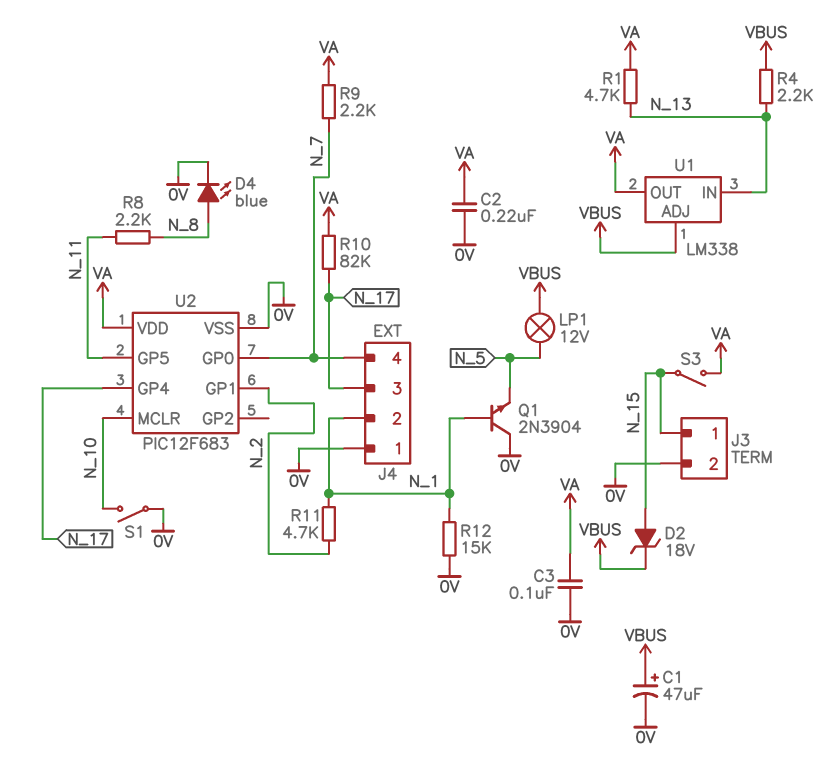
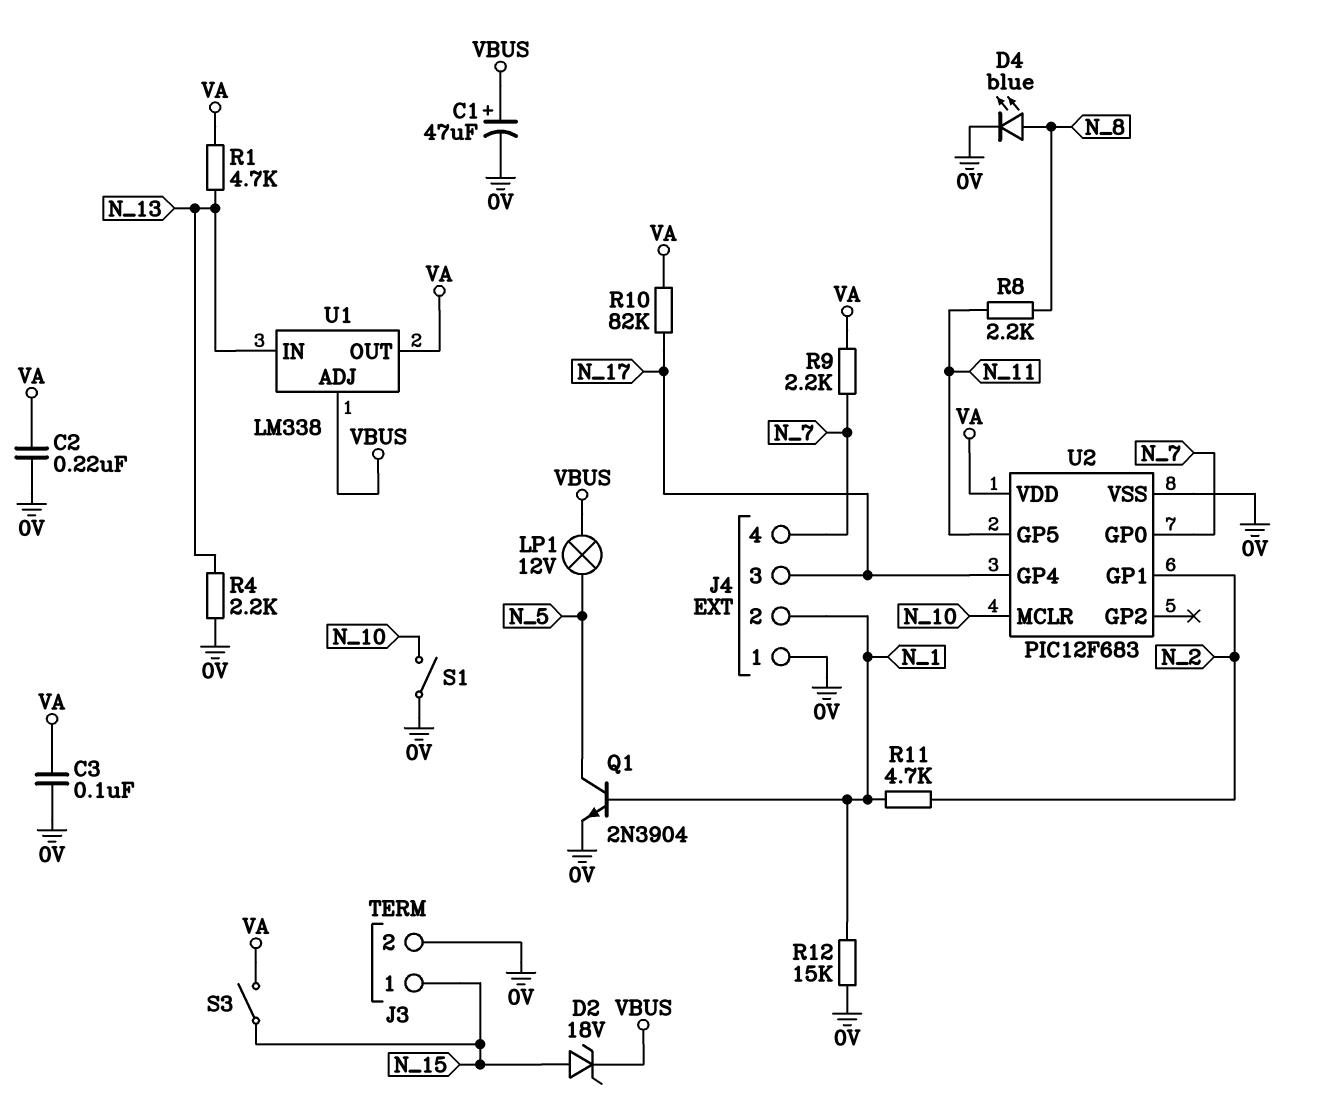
Q1: NPN 2N3904 (B N_1, C 0V, E N_5) -> NPN 2N3904 (B N_1, C N_5, E 0V)
R4: 2.2k (N_13, VBUS) -> 2.2k (0V, N_13)

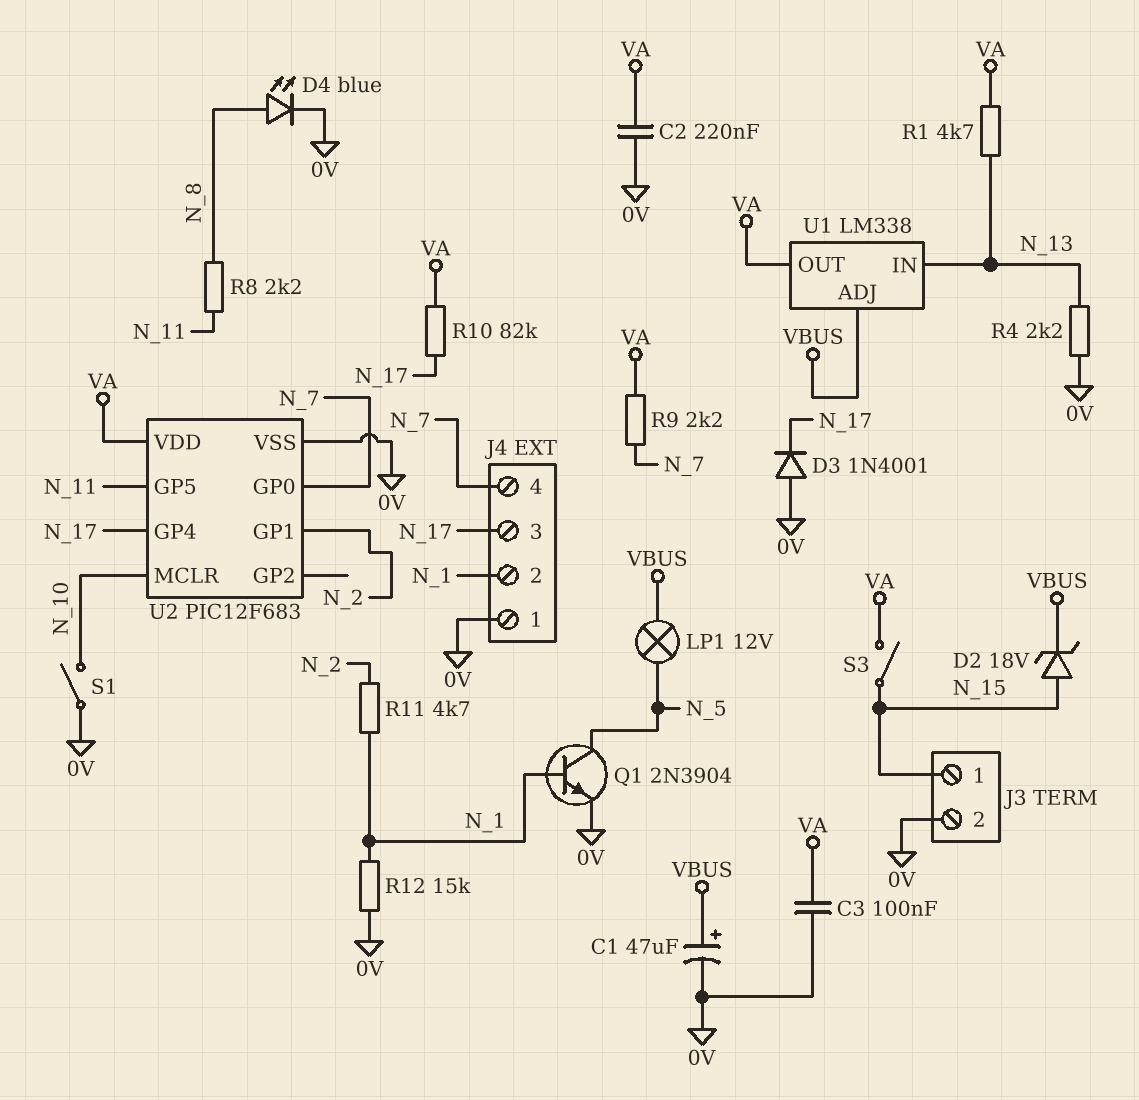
D3: none -> diode 1N4001 (A 0V, K N_17)

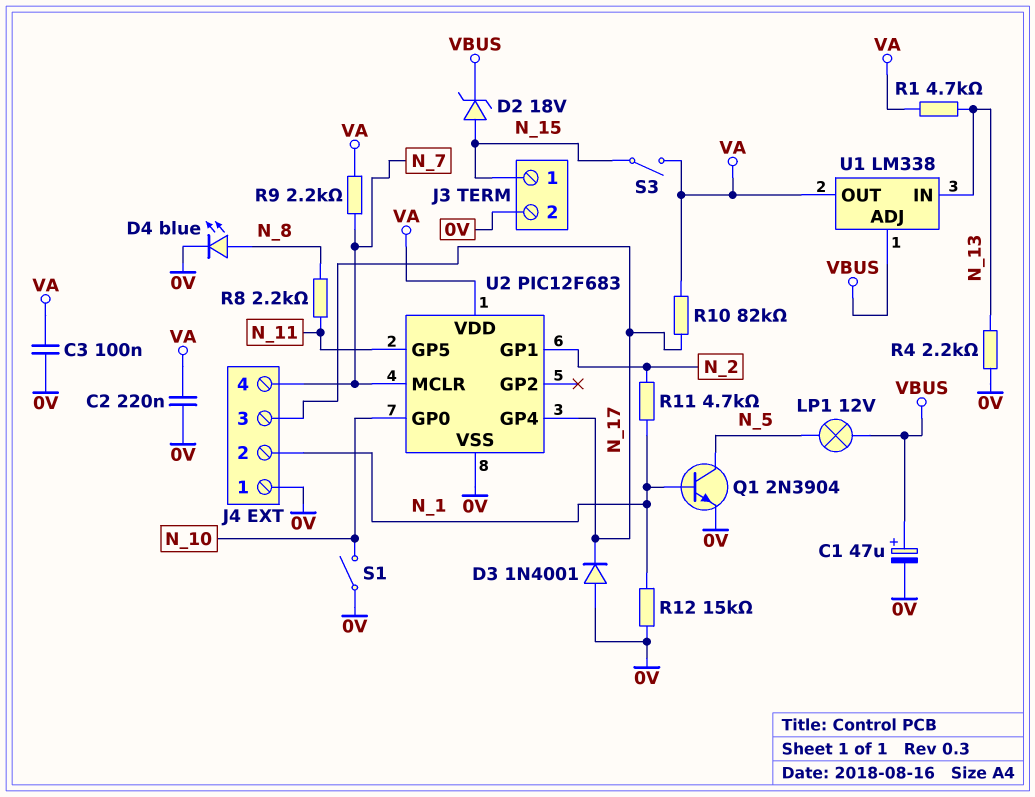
U2 pin GP0: N_7 -> N_10
U2 pin MCLR: N_10 -> N_7

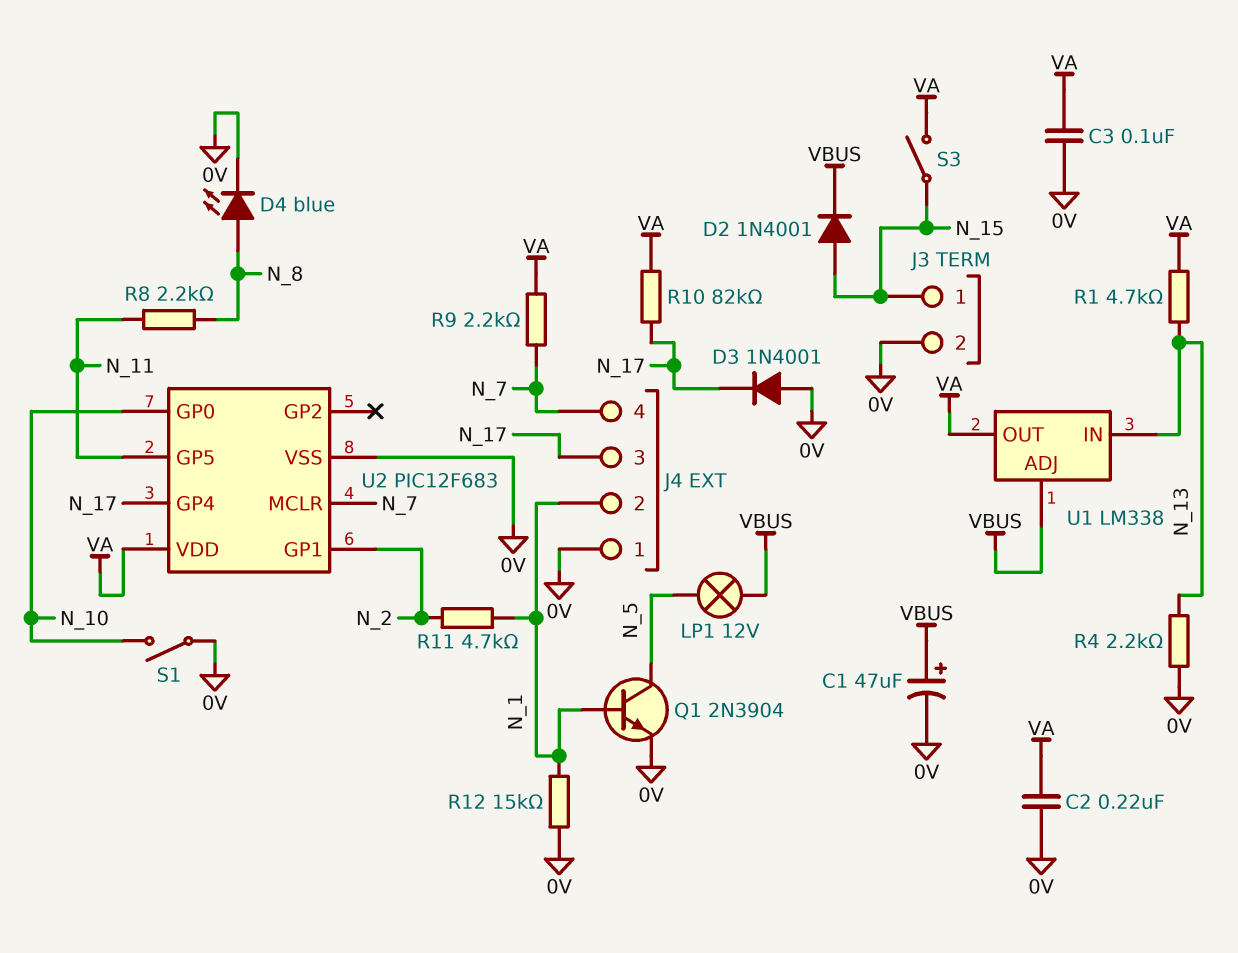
D2: zener 18V (A N_15, K VBUS) -> diode 1N4001 (A N_15, K VBUS)

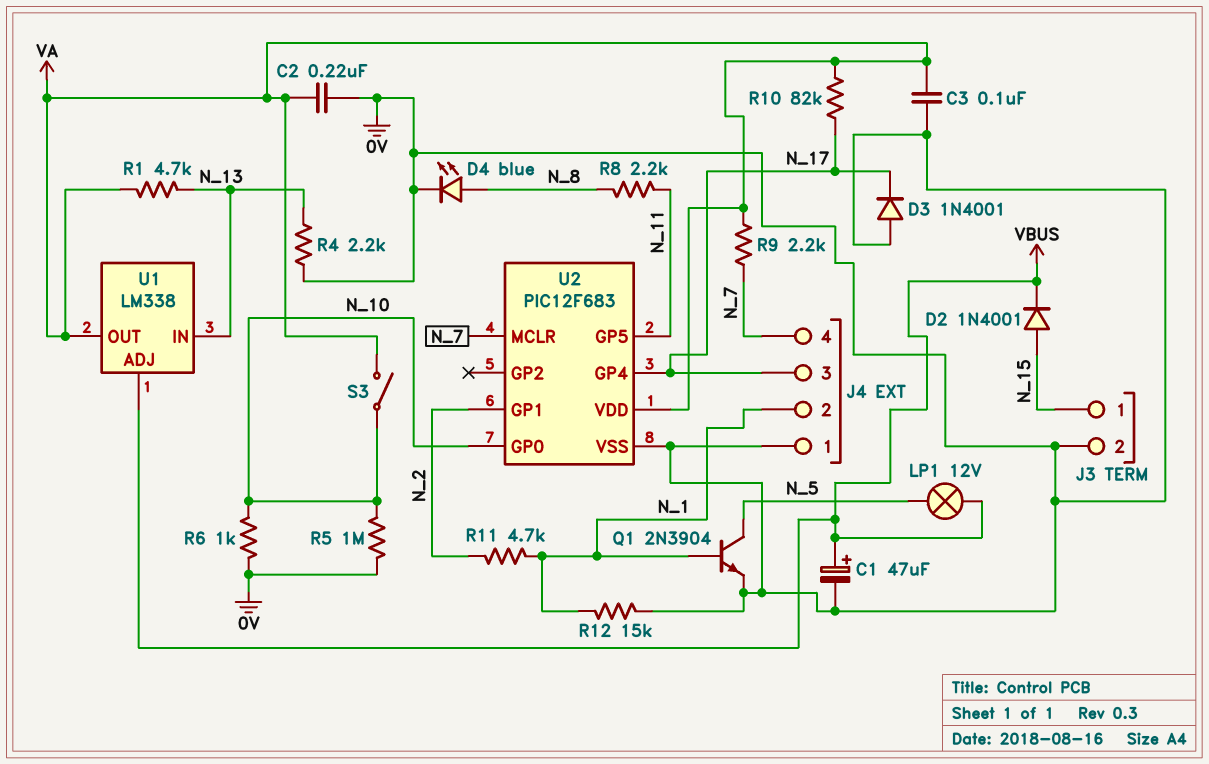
R5: none -> 1M (0V, N_10)
R6: none -> 1k (0V, N_10)
S1: switch (0V, N_10) -> none
S3: switch (N_15, VA) -> switch (N_10, VA)

